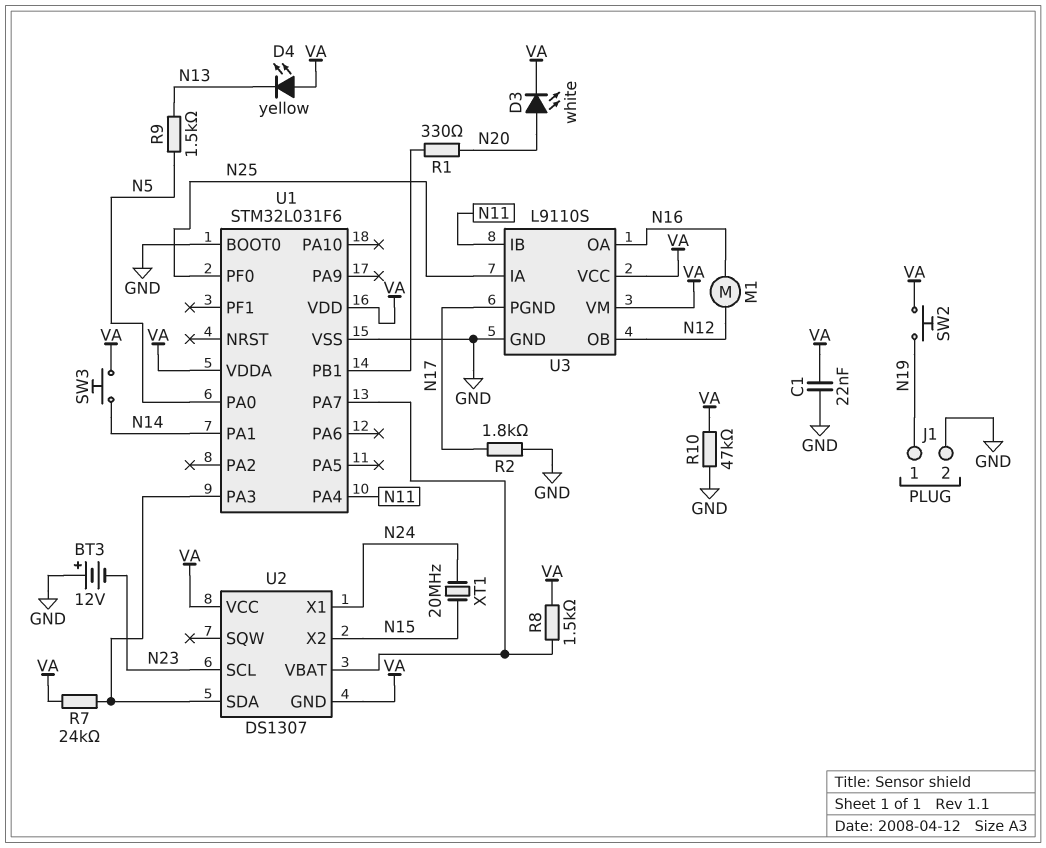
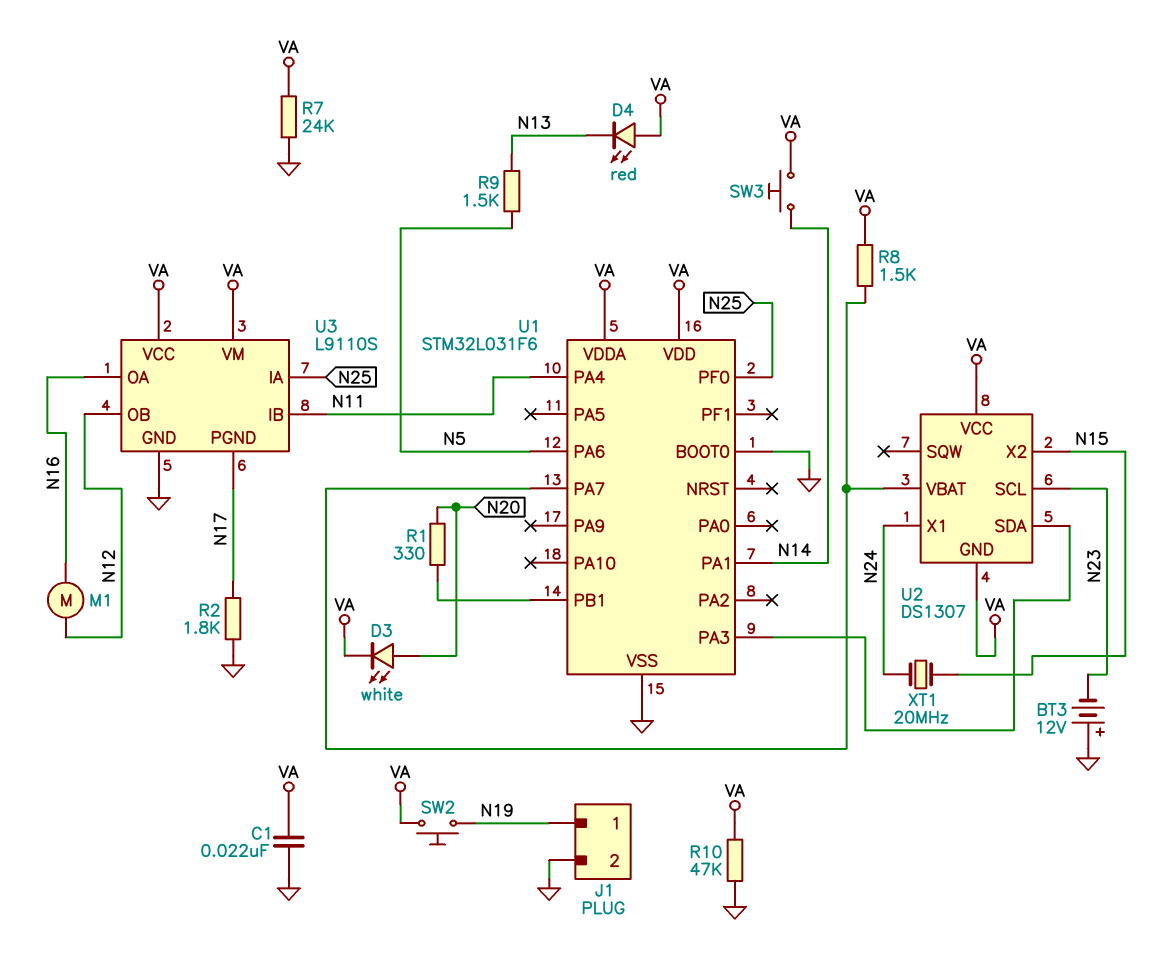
D4: LED yellow (A VA, K N13) -> LED red (A VA, K N13)
R7: 24k (U1/PA3, VA) -> 24k (GND, VA)
U1 pin PA0: N5 -> none
U1 pin PA6: none -> N5

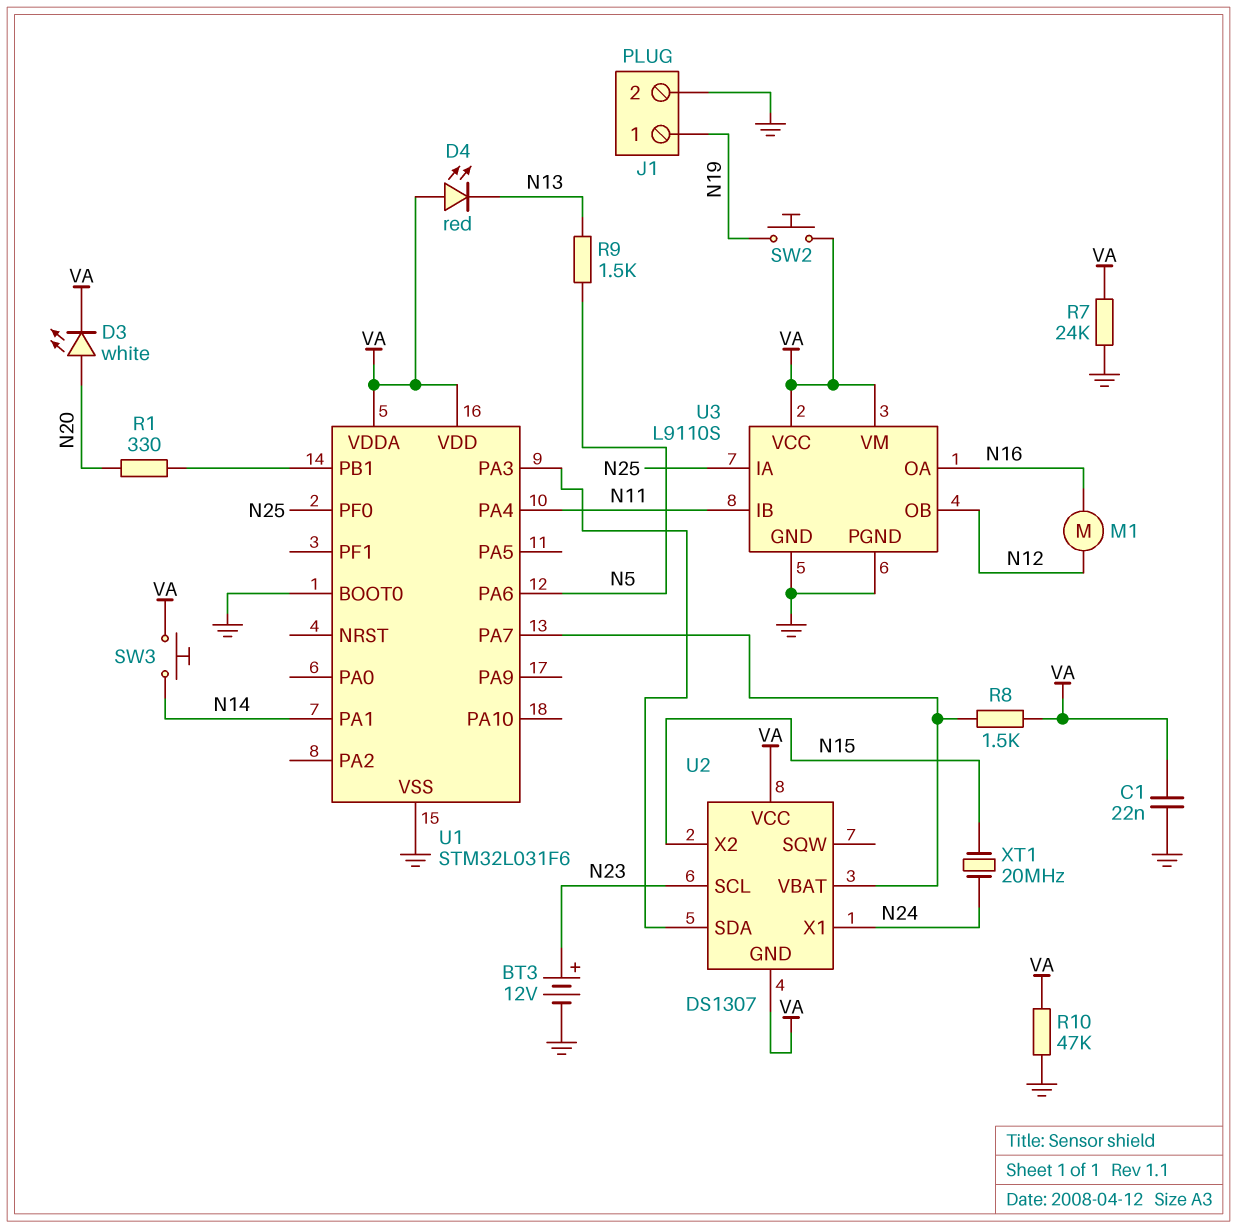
BT3: 12V (plus GND, minus N23) -> 12V (plus N23, minus GND)
R2: 1.8k (GND, N17) -> none
U3 pin PGND: N17 -> GND

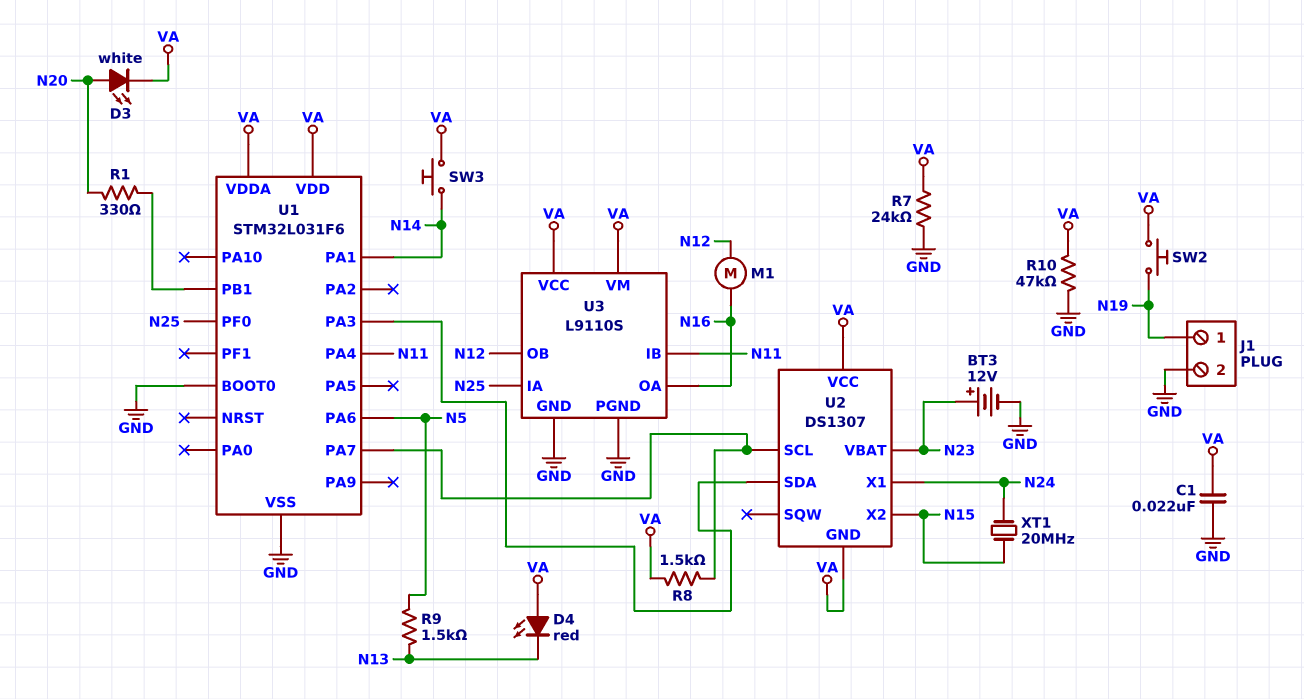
U2 pin SCL: N23 -> U1/PA7
U2 pin VBAT: U1/PA7 -> N23

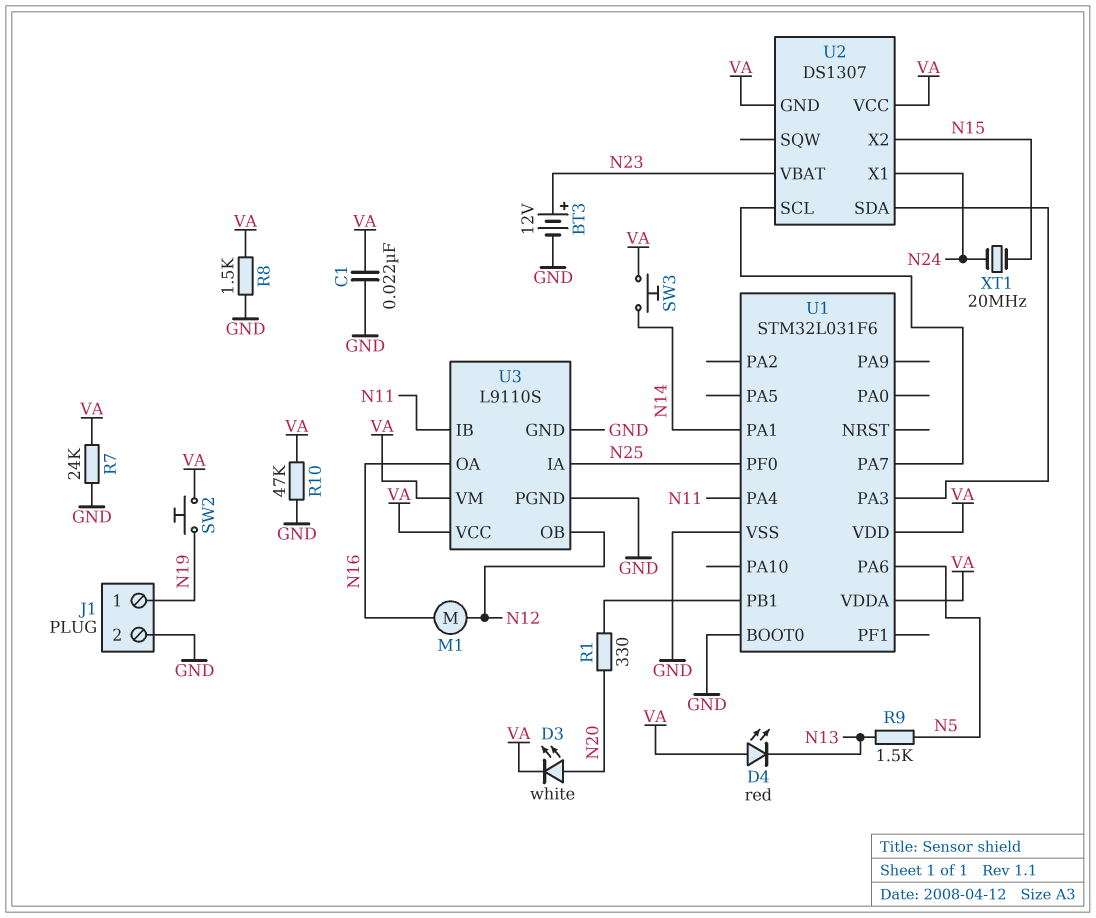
R8: 1.5k (U1/PA7, VA) -> 1.5k (GND, VA)

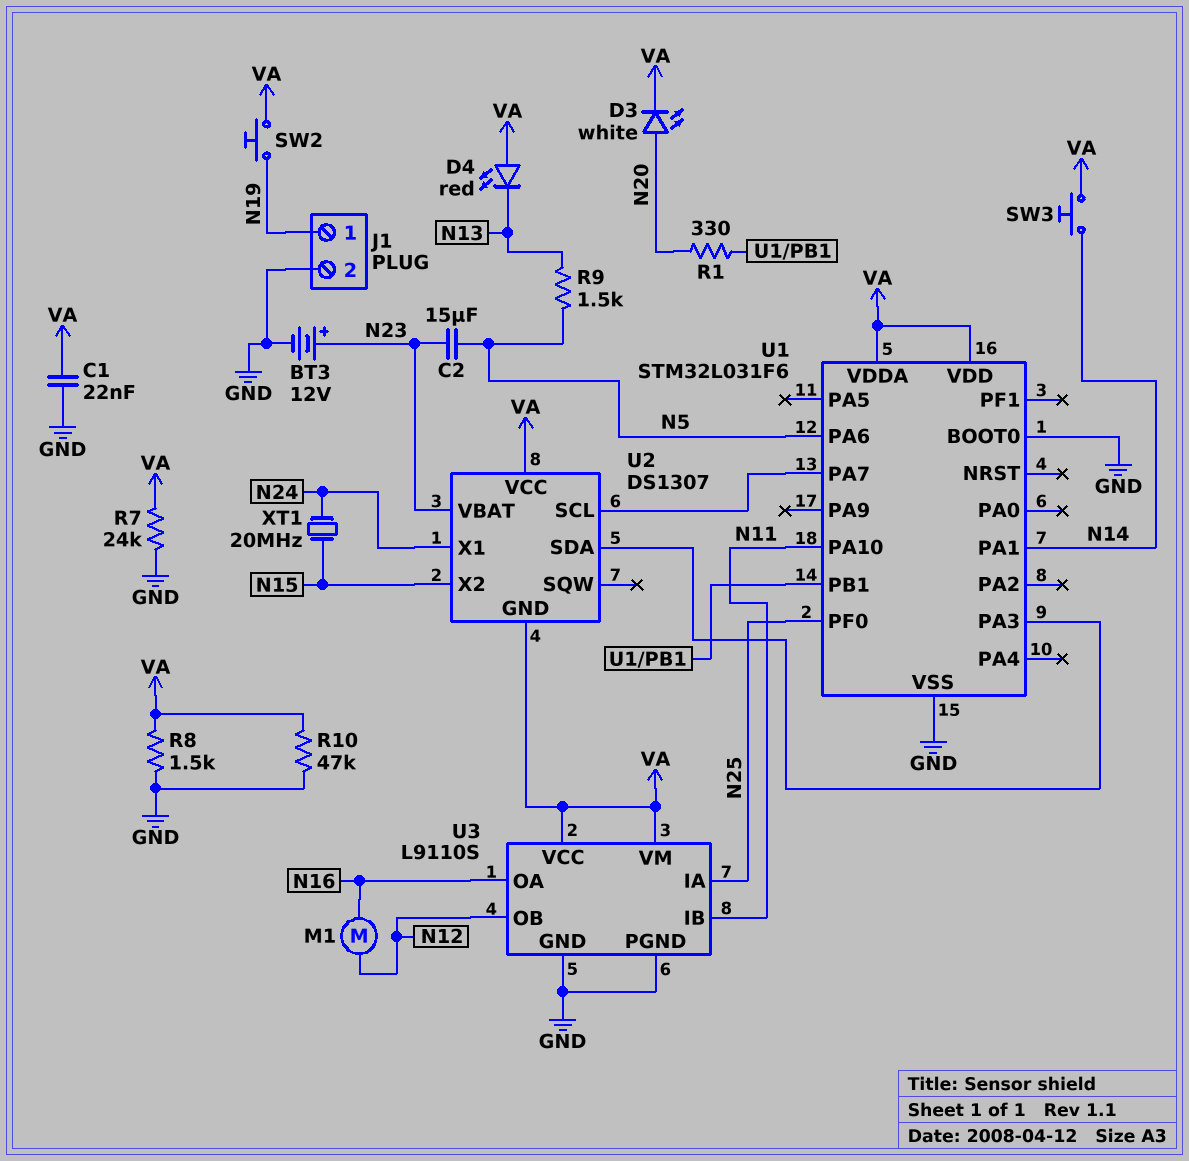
C2: none -> 15uF (N5, N23)
U1 pin PA4: N11 -> none
U1 pin PA10: none -> N11

